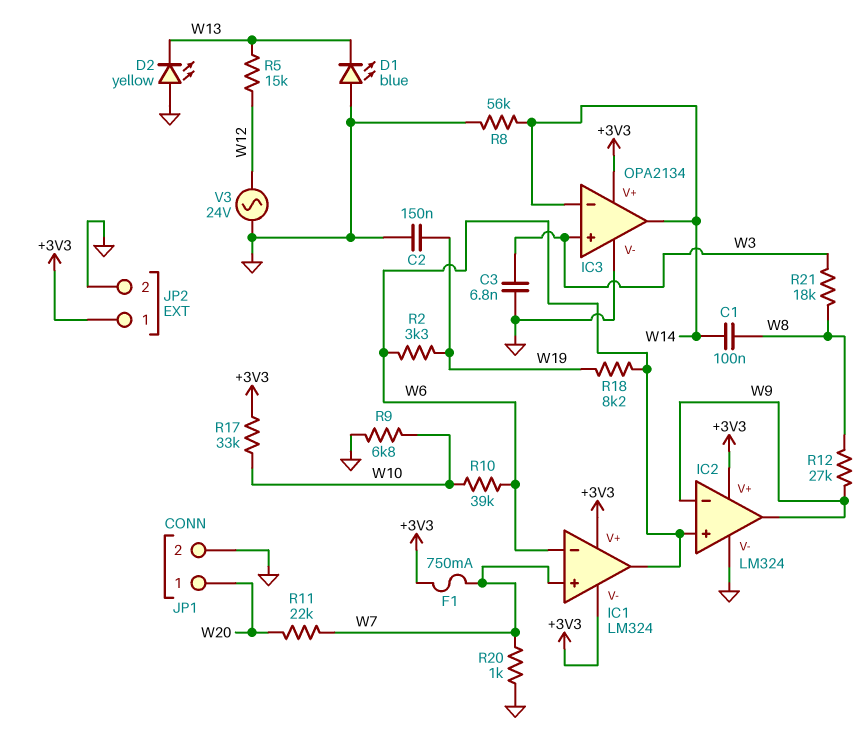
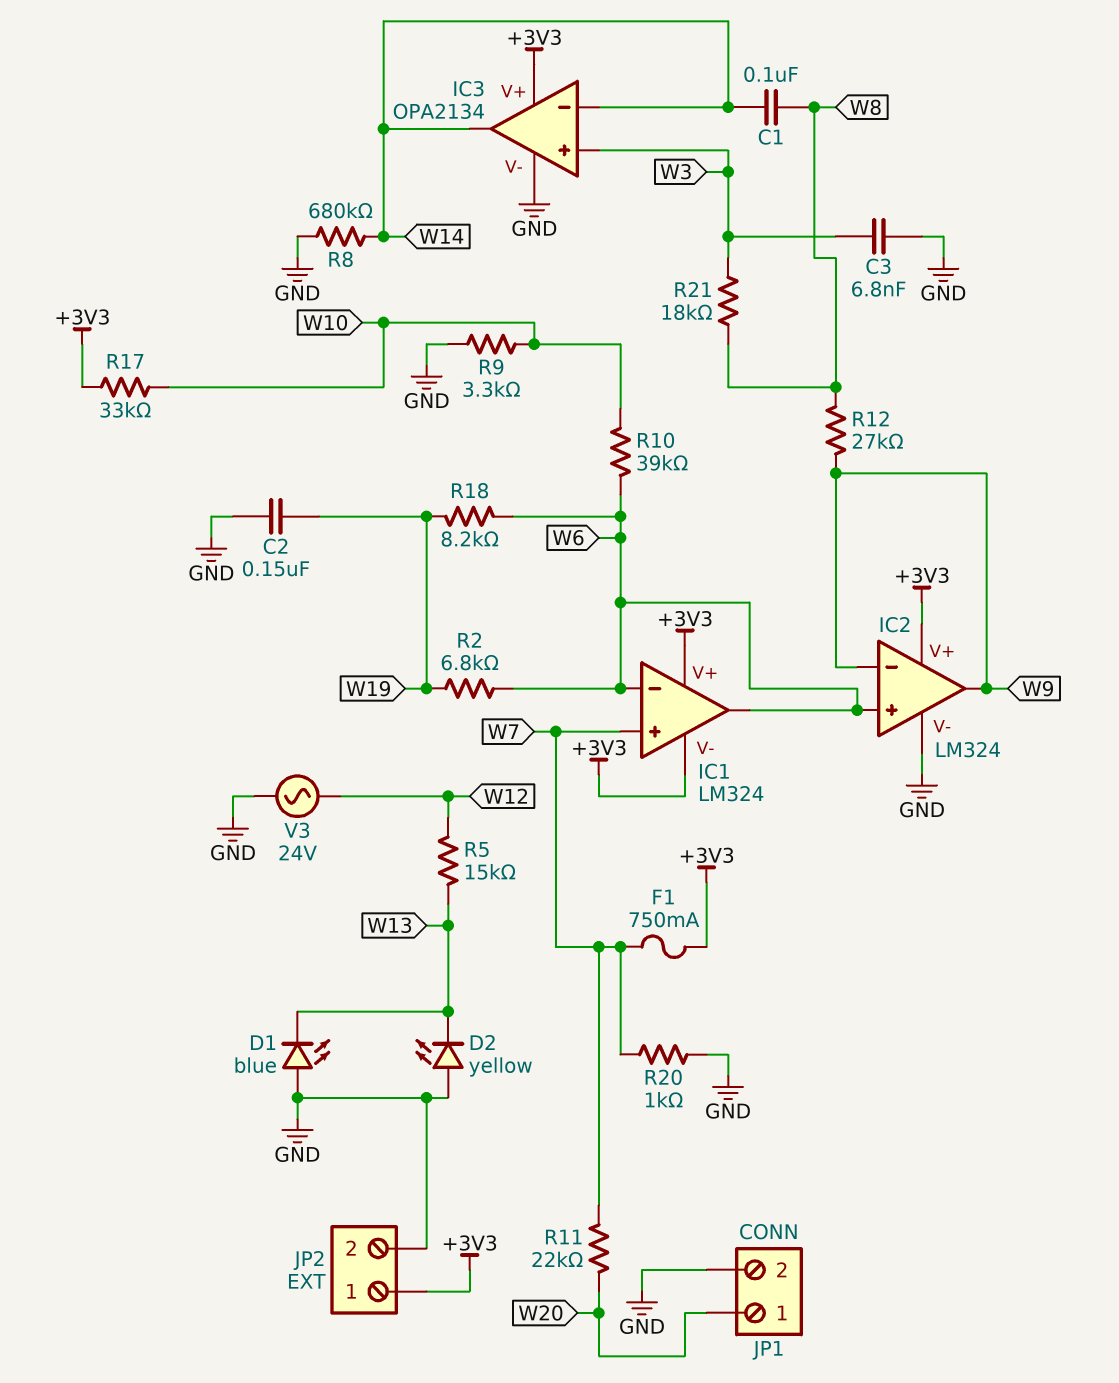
R2: 3.3k (W6, W19) -> 6.8k (W6, W19)
R8: 56k (GND, W14) -> 680k (GND, W14)
R9: 6.8k (GND, W10) -> 3.3k (GND, W10)

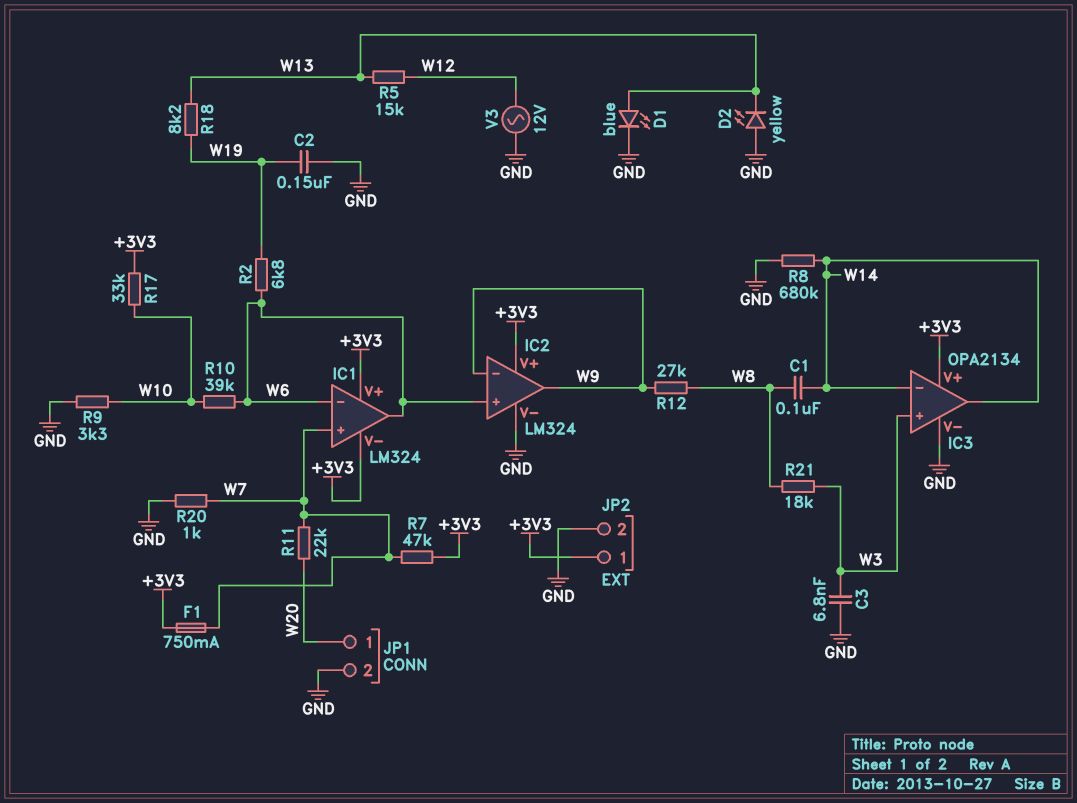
D1: LED blue (A GND, K W13) -> LED blue (A W13, K GND)
R7: none -> 47k (+3V3, W7)
R18: 8.2k (W6, W19) -> 8.2k (W13, W19)
V3: AC 24V (GND, W12) -> AC 12V (GND, W12)

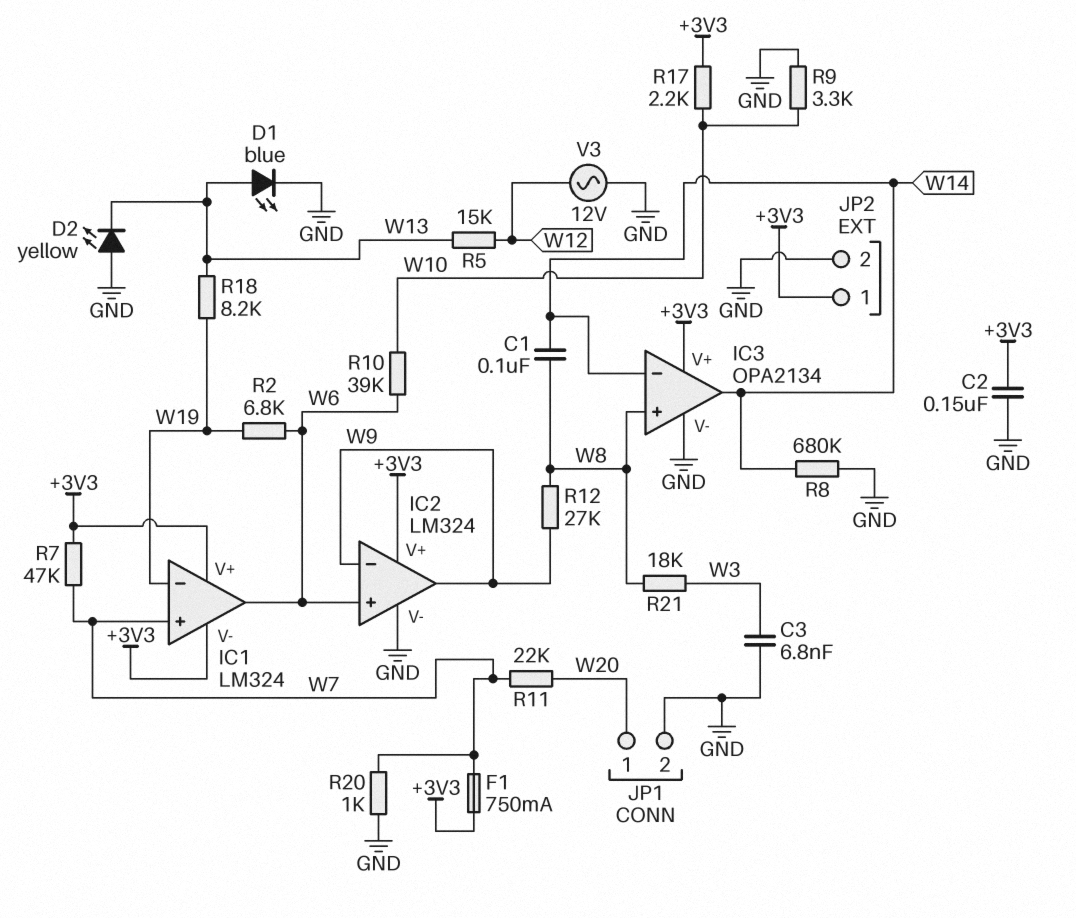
C2: 150nF (GND, W19) -> 150nF (+3V3, GND)
IC1 pin in-: W6 -> W19
IC3 pin in+: W3 -> W8
R17: 33k (+3V3, W10) -> 2.2k (+3V3, W10)

